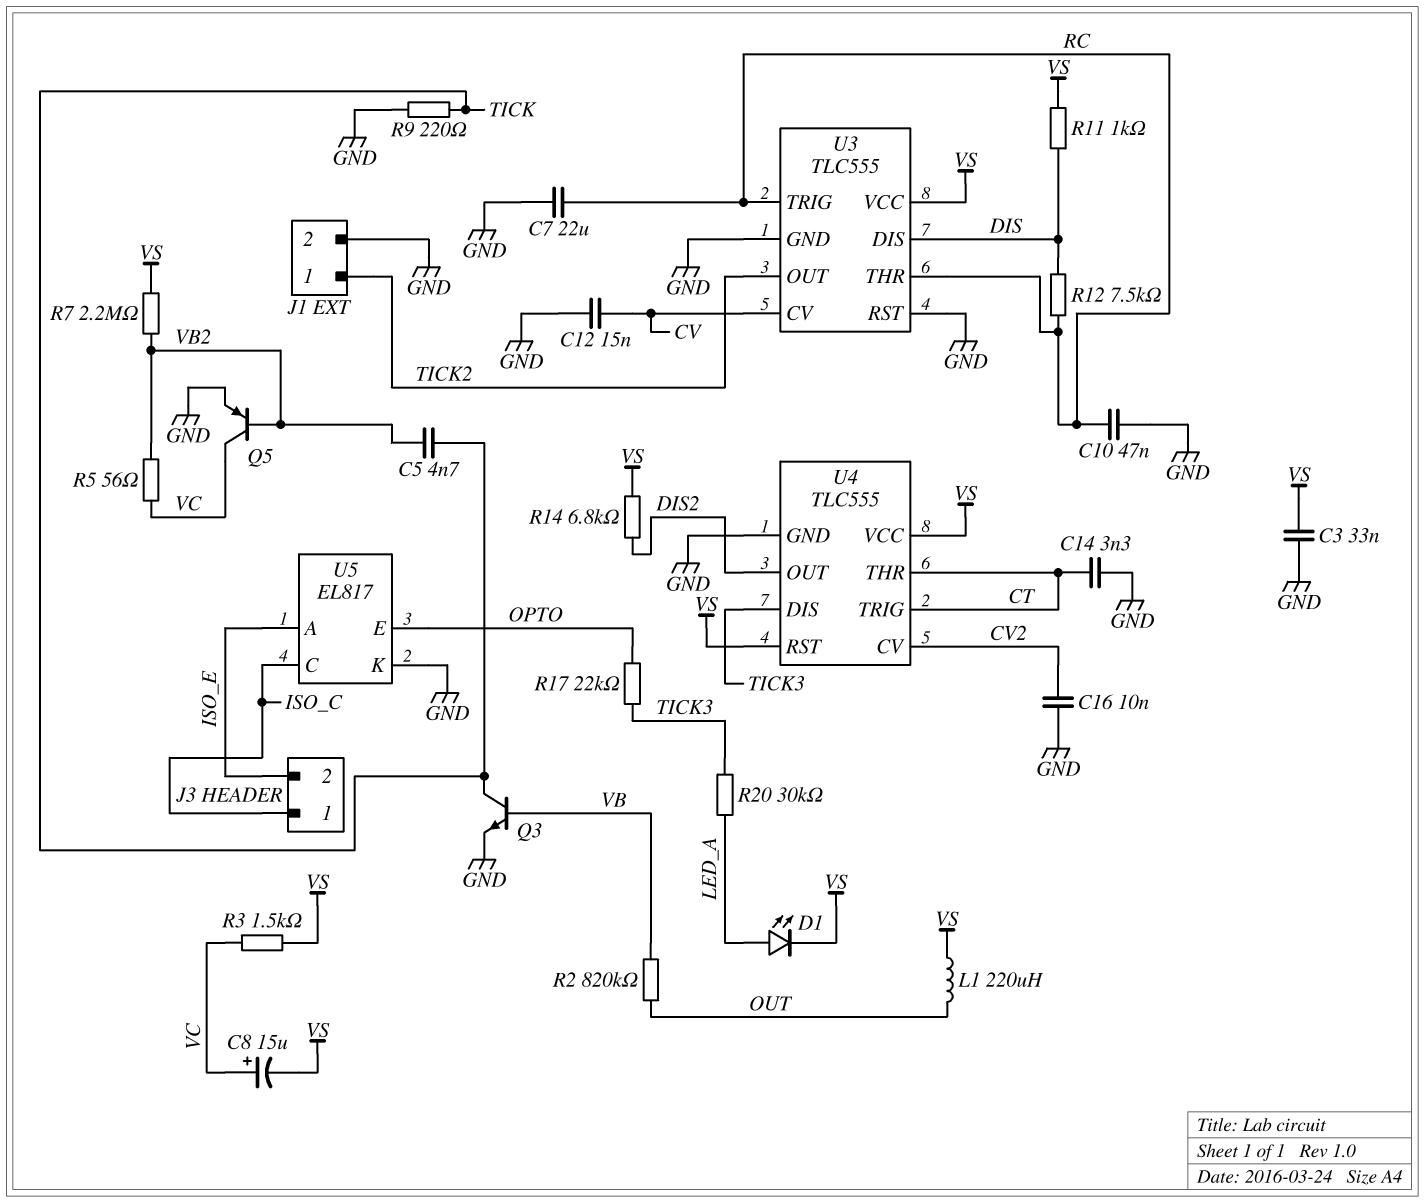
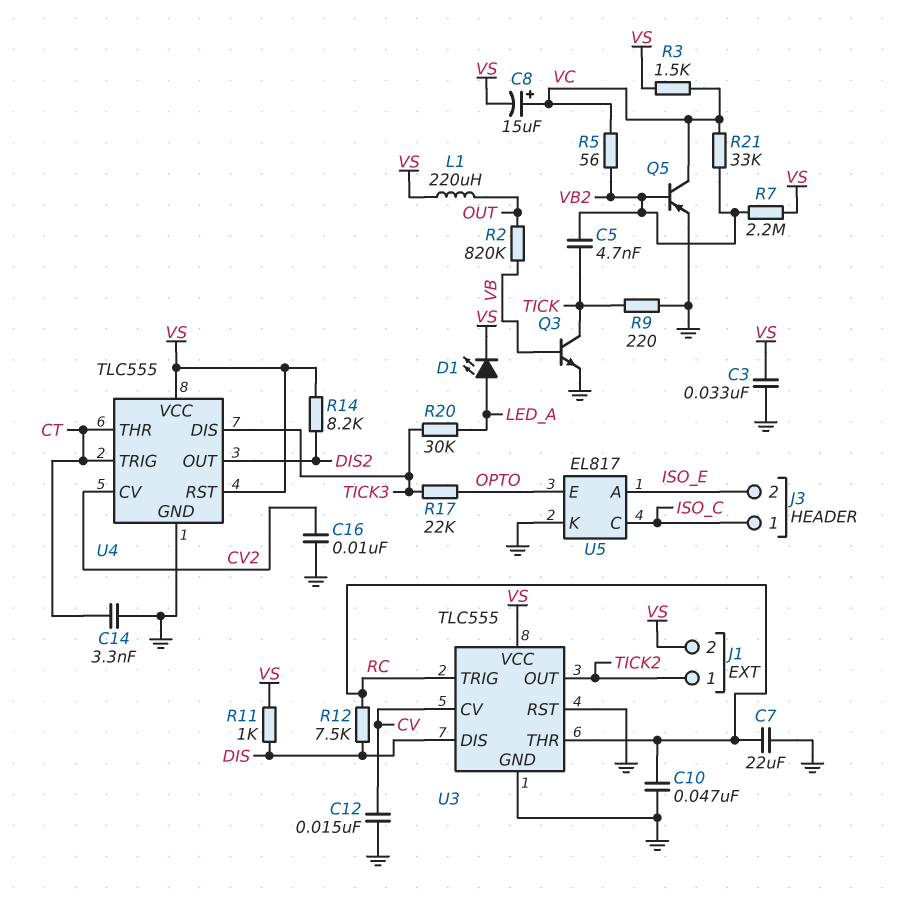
J1 pin 2: GND -> VS
R14: 6.8k (DIS2, VS) -> 8.2k (DIS2, VS)
R21: none -> 33k (VB2, VC)

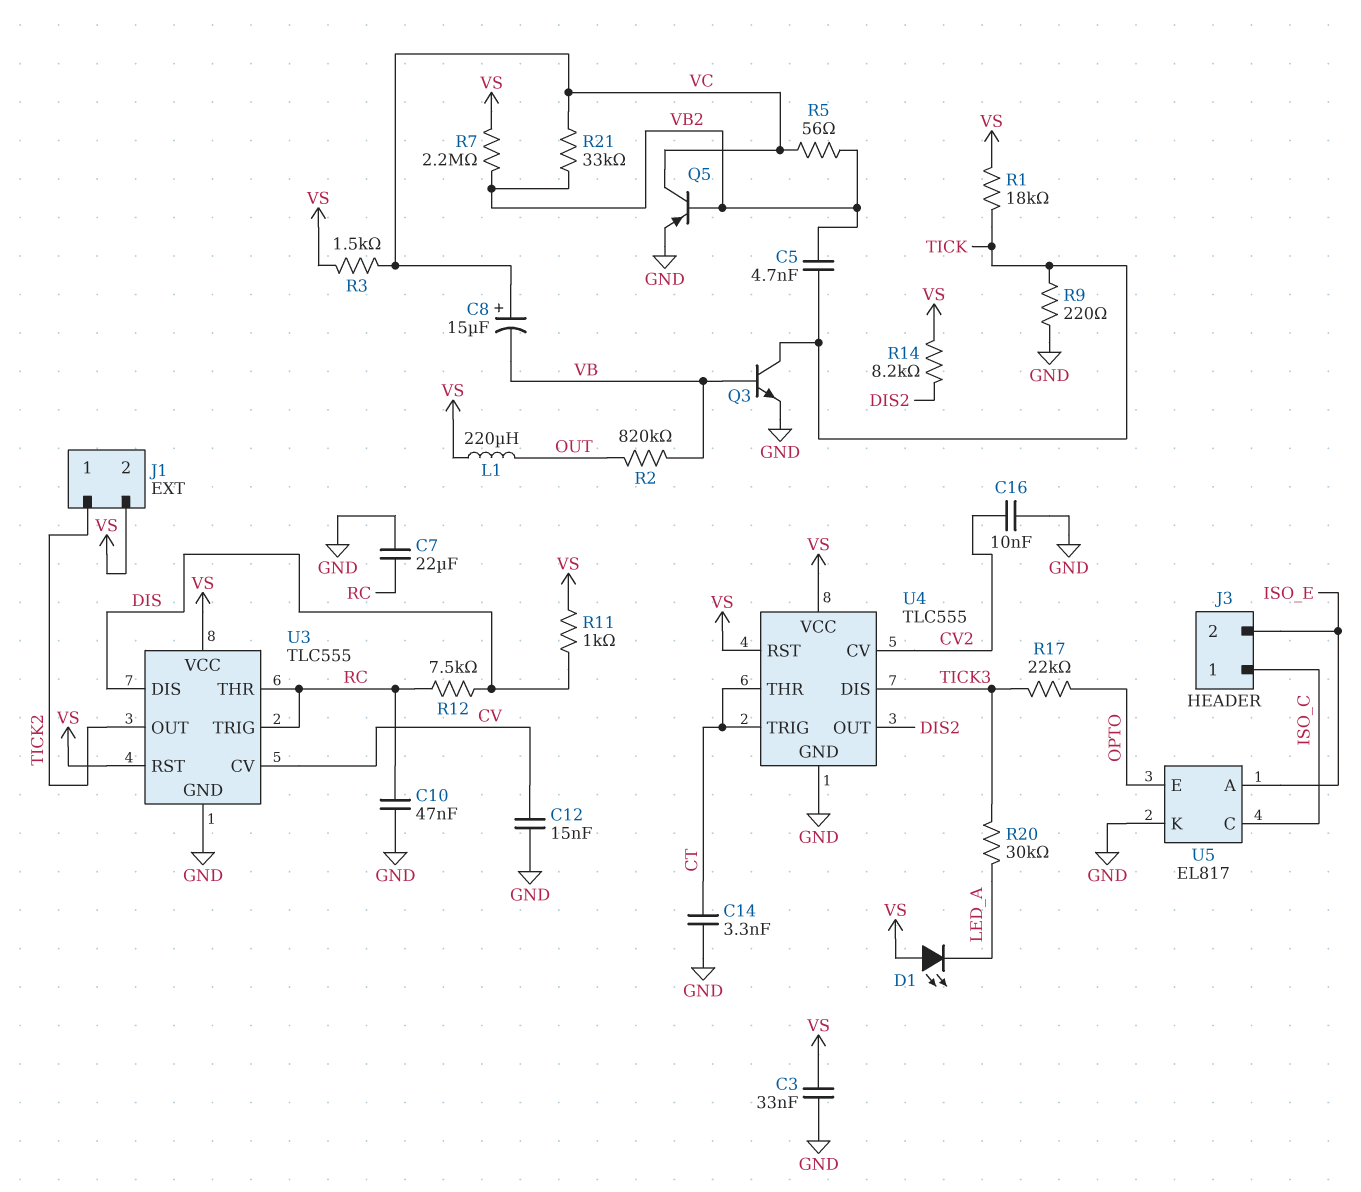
C8: 15uF (plus VC, minus VS) -> 15uF (plus VC, minus VB)
D1: LED (A LED_A, K VS) -> LED (A VS, K LED_A)
R1: none -> 18k (TICK, VS)
U3 pin RST: GND -> VS

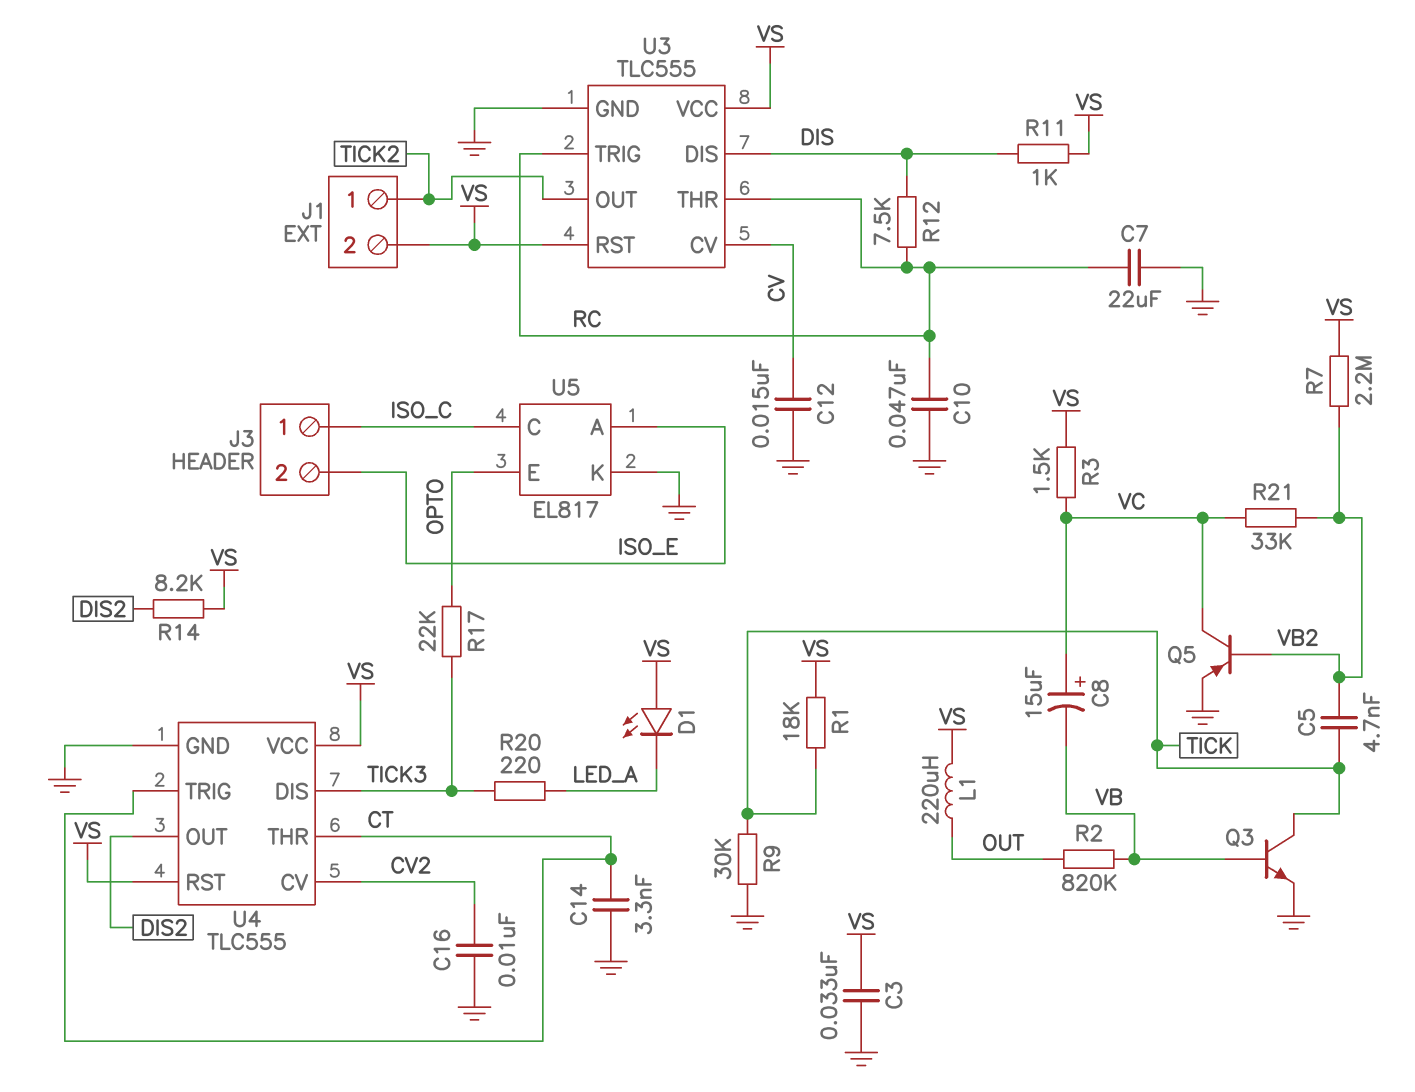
R5: 56 (VB2, VC) -> none
R9: 220 (GND, TICK) -> 30k (GND, TICK)
R20: 30k (LED_A, TICK3) -> 220 (LED_A, TICK3)

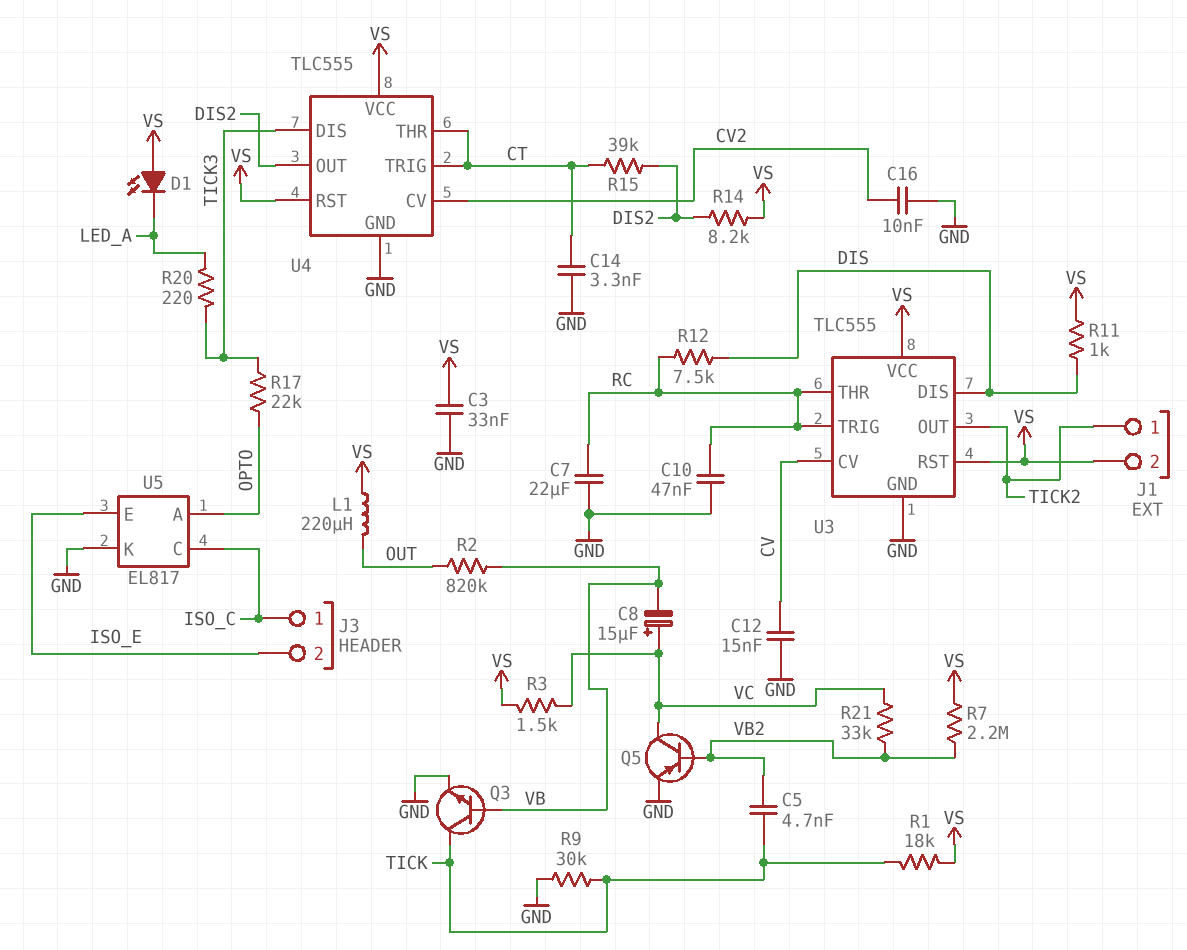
R15: none -> 39k (CT, DIS2)
U5 pin A: ISO_E -> OPTO
U5 pin E: OPTO -> ISO_E

